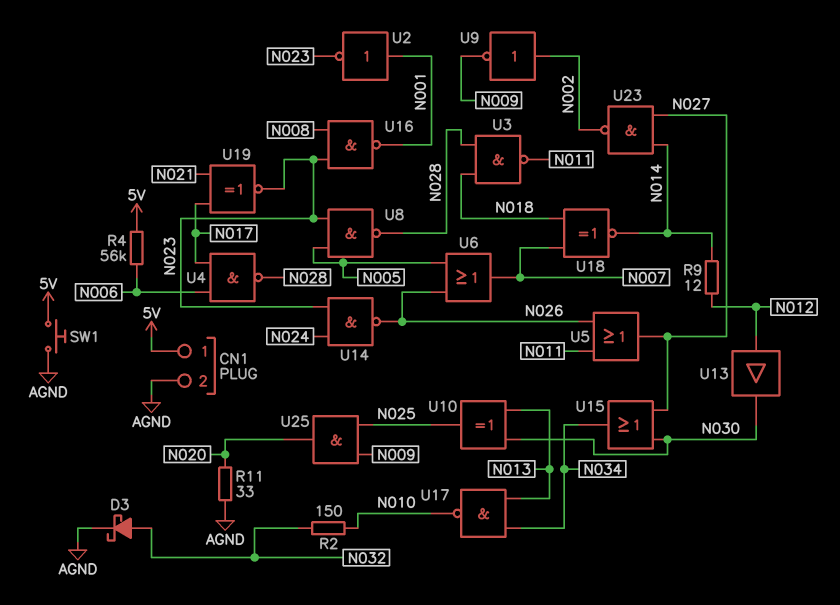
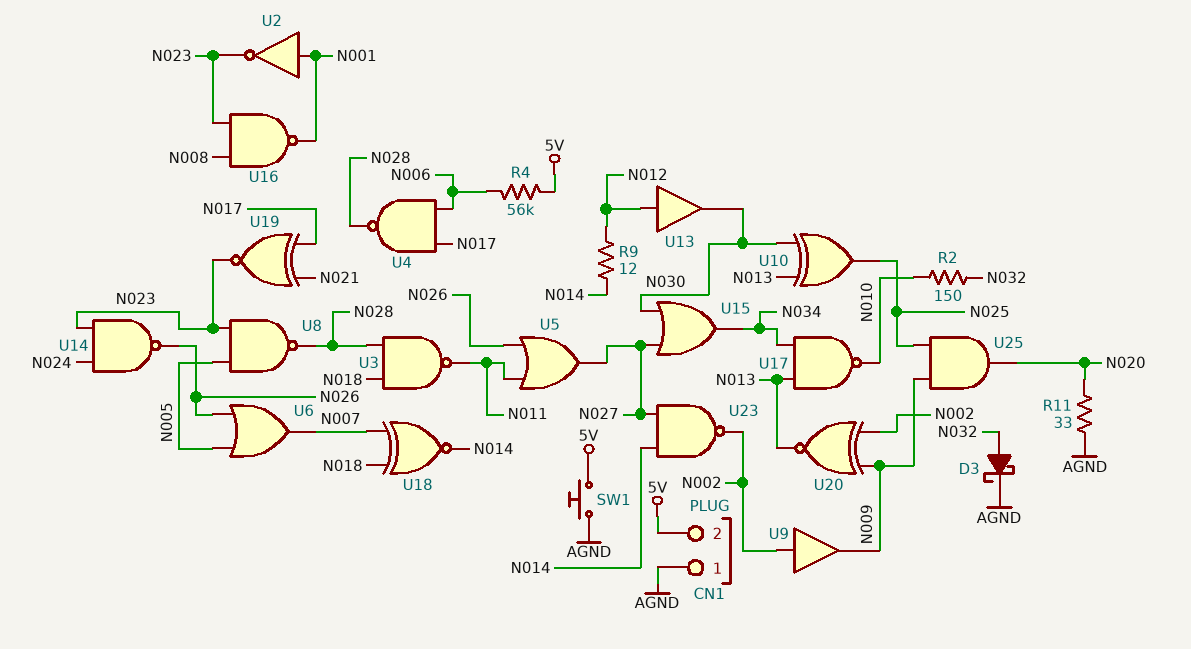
CN1 pin 1: 5V -> AGND
CN1 pin 2: AGND -> 5V
U9: NOT (in N002, out N009) -> buffer (in N002, out N009)
U20: none -> XNOR (in N002, in N009, out N013)

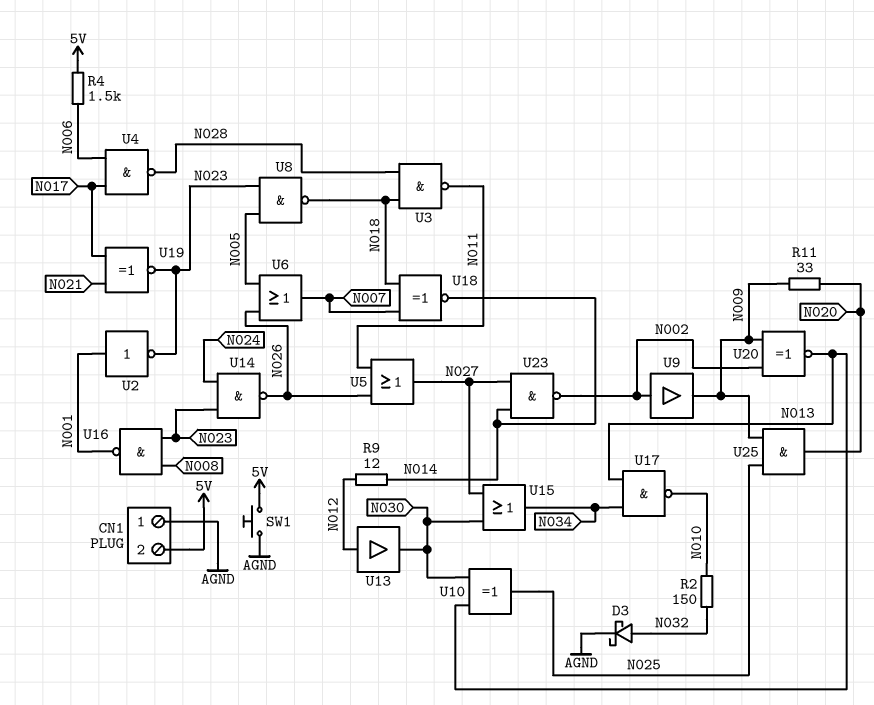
R4: 56k (5V, N006) -> 1.5k (5V, N006)
R11: 33 (AGND, N020) -> 33 (N009, N020)
U8: NAND (in N005, in N023, out N028) -> NAND (in N005, in N023, out N018)

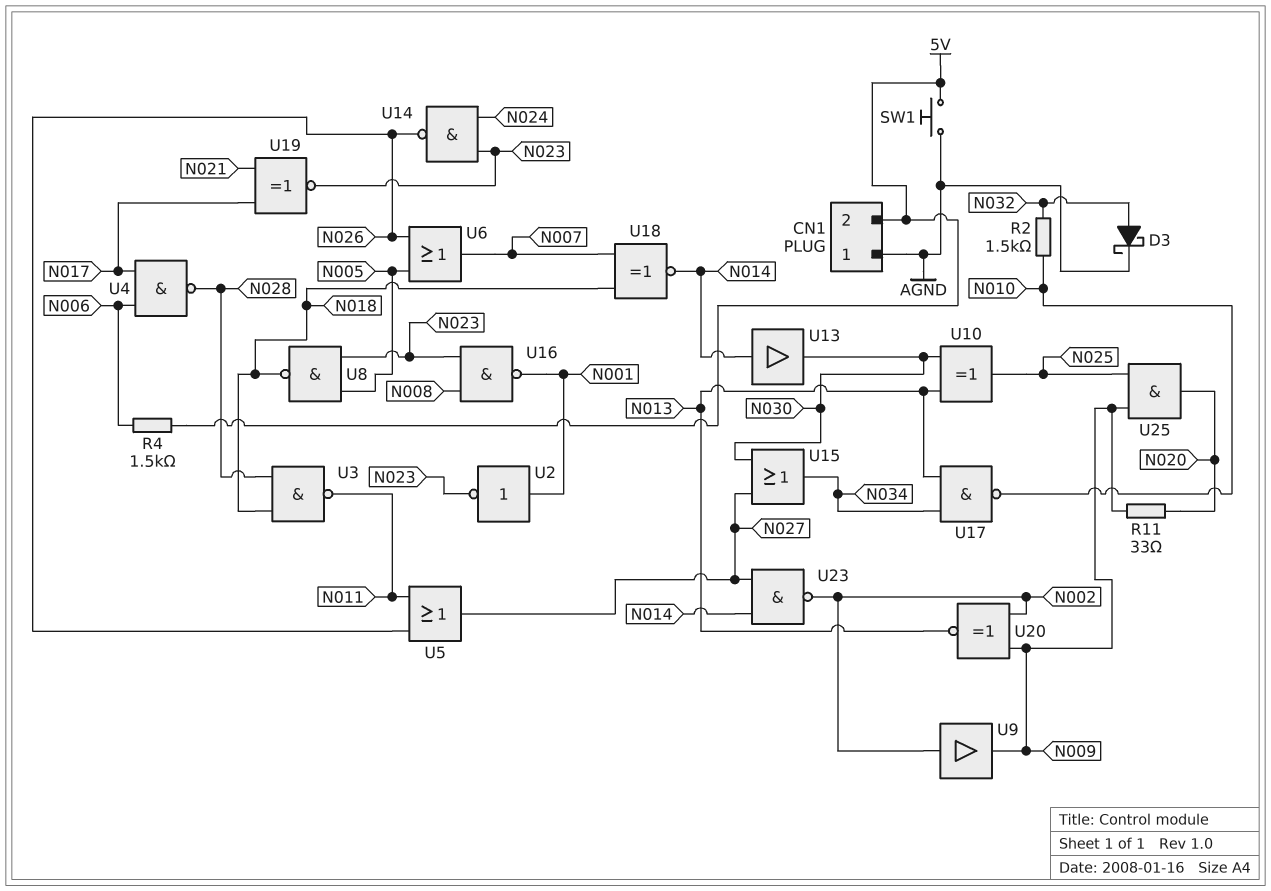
R2: 150 (N010, N032) -> 1.5k (N010, N032)
R9: 12 (N012, N014) -> none
U13: buffer (in N012, out N030) -> buffer (in N014, out N030)

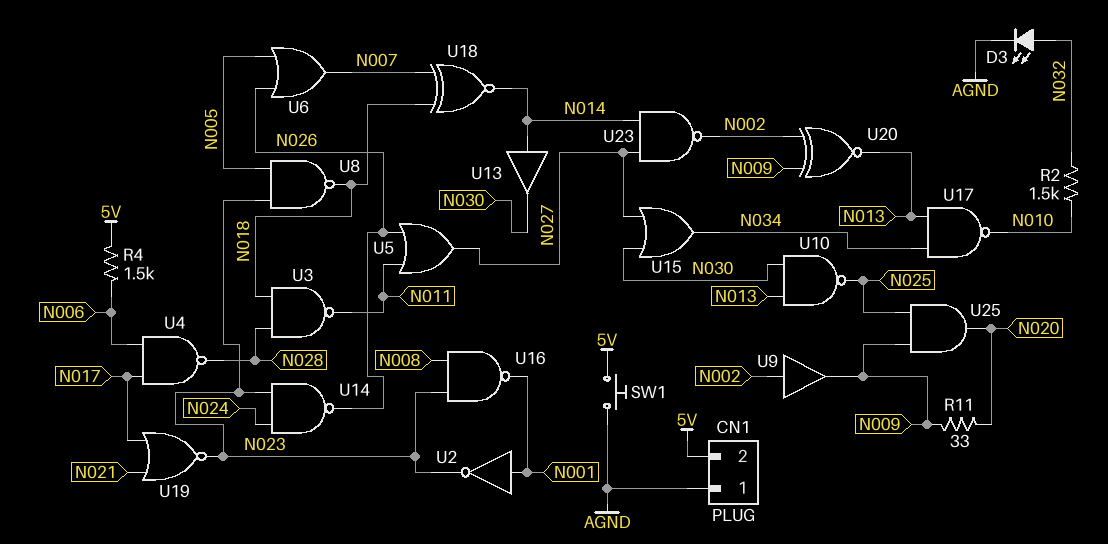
D3: schottky (A N032, K AGND) -> LED (A N032, K AGND)
U10: XOR (in N013, in N030, out N025) -> NAND (in N013, in N030, out N025)
U19: XNOR (in N017, in N021, out N023) -> NOR (in N017, in N021, out N023)

